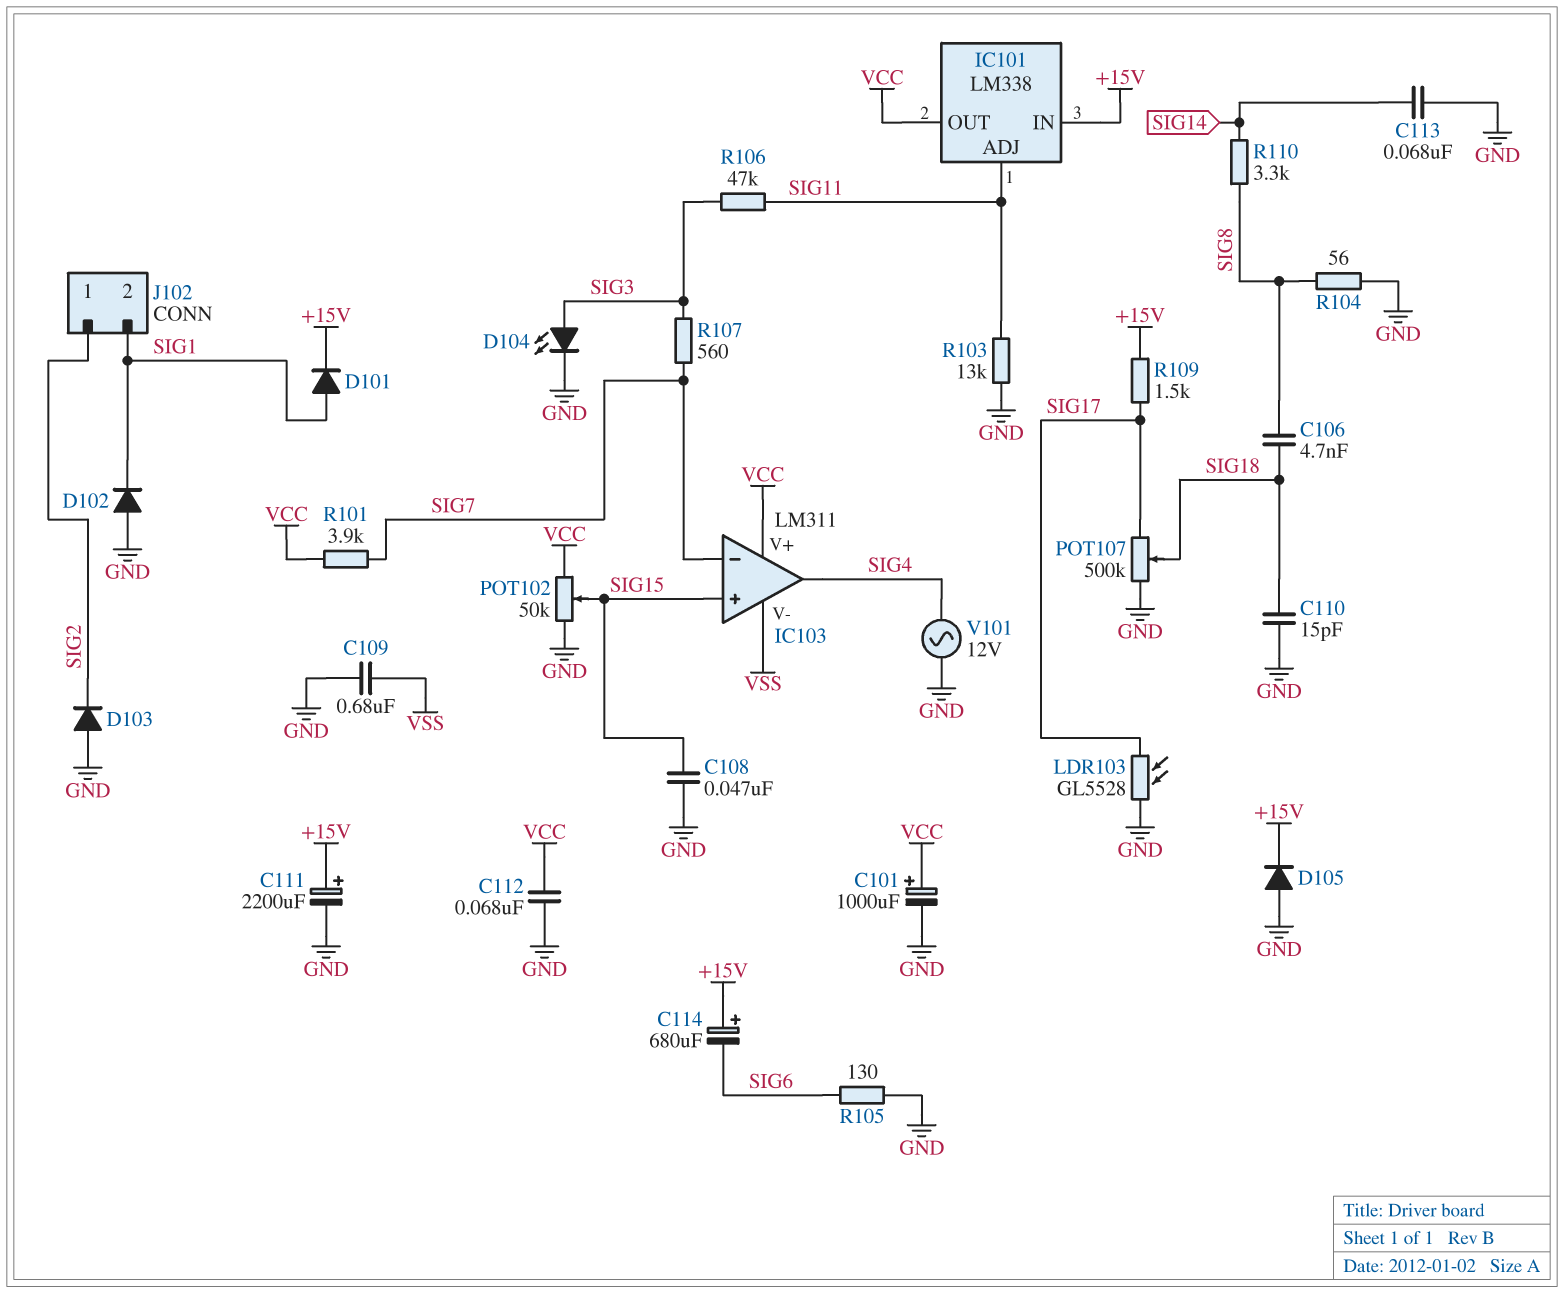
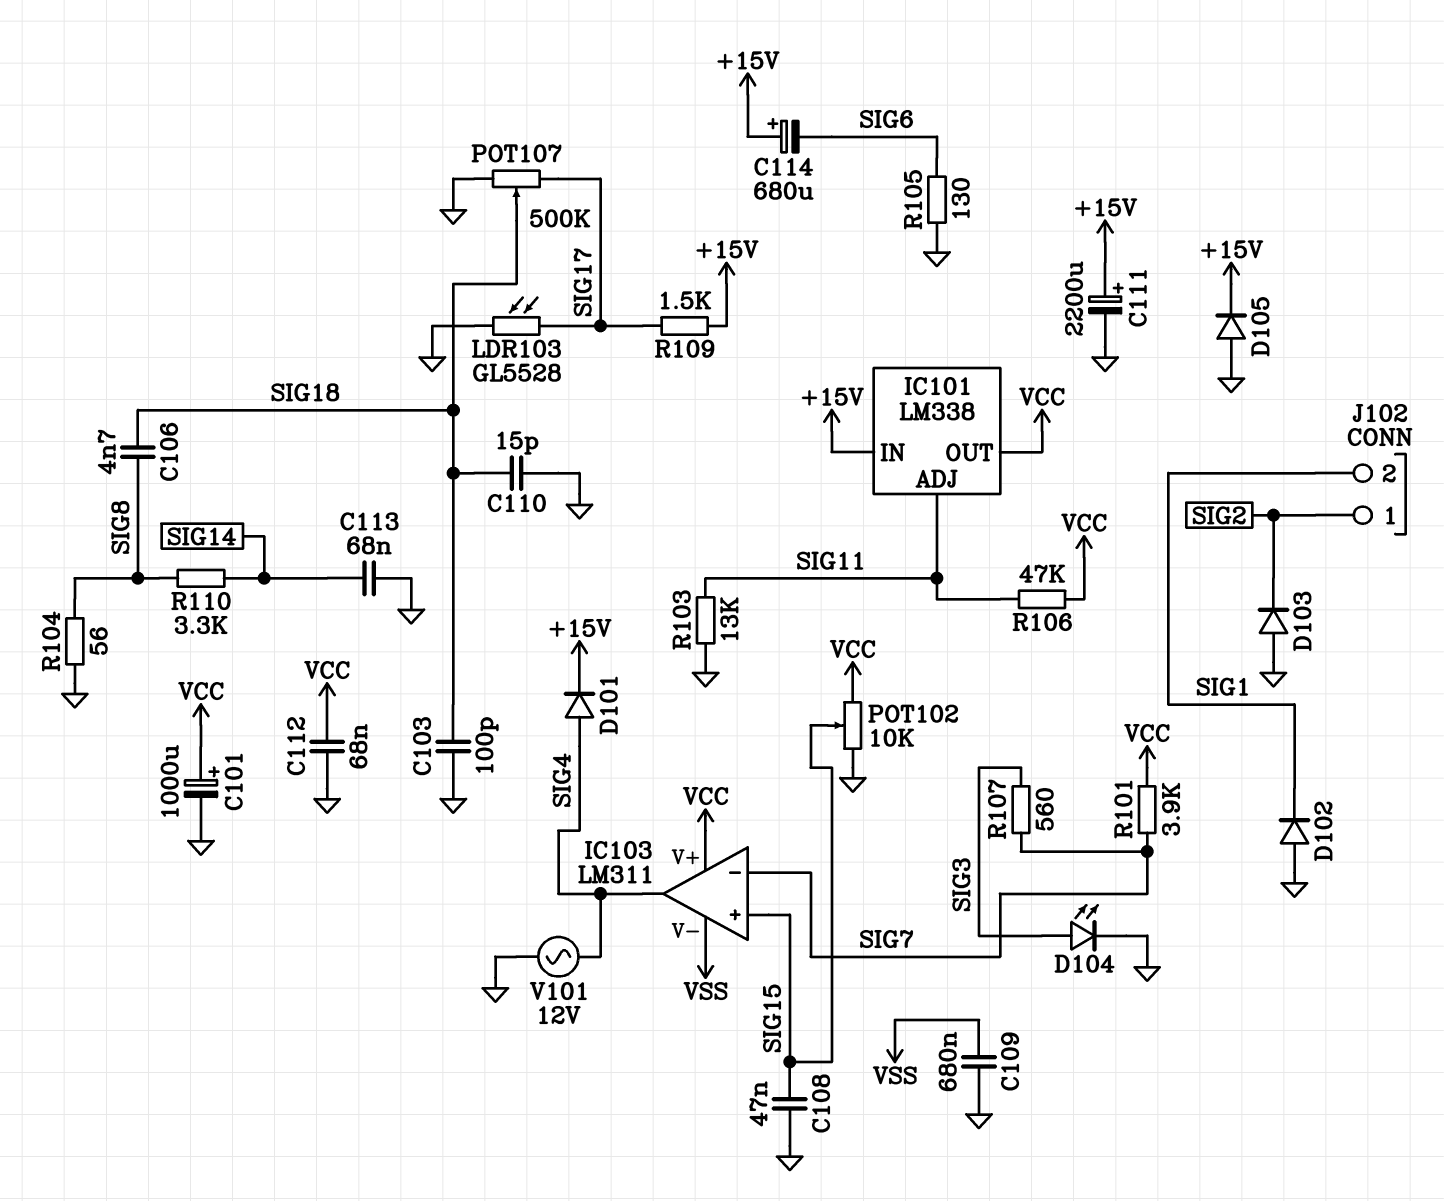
C103: none -> 100pF (GND, SIG18)
D101: diode (A SIG1, K +15V) -> diode (A SIG4, K +15V)
POT102: 50k (GND, VCC, wiper SIG15) -> 10k (GND, VCC, wiper SIG15)
R106: 47k (SIG3, SIG11) -> 47k (SIG11, VCC)

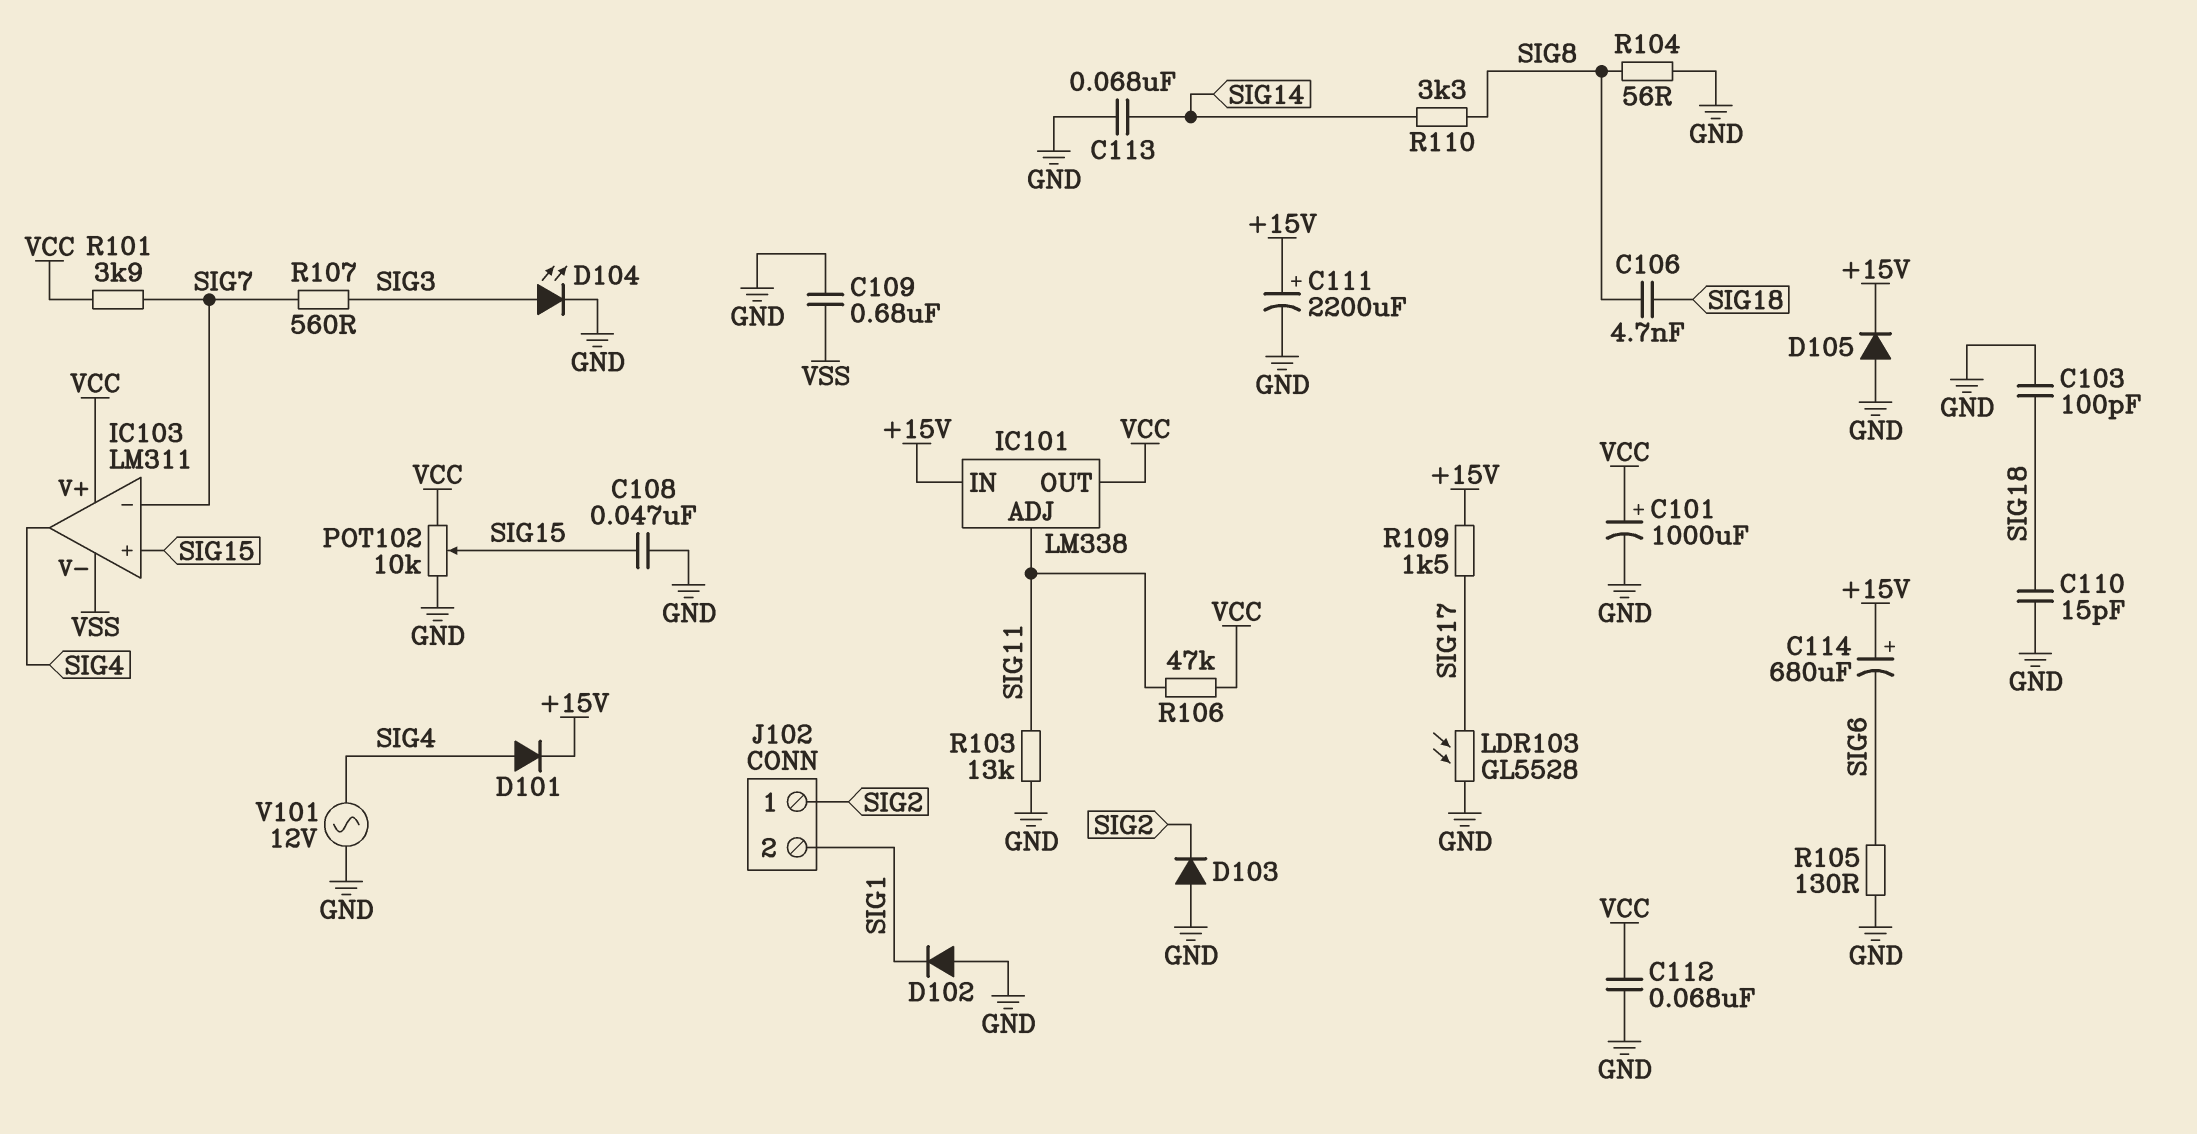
POT107: 500k (GND, SIG17, wiper SIG18) -> none

